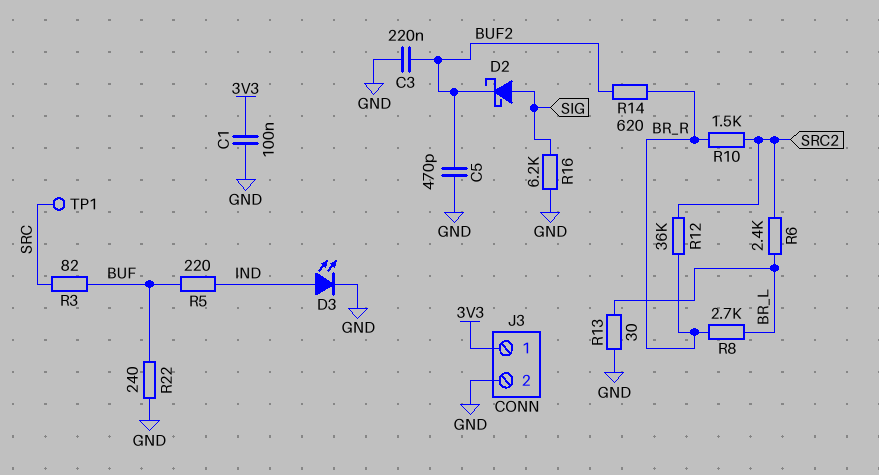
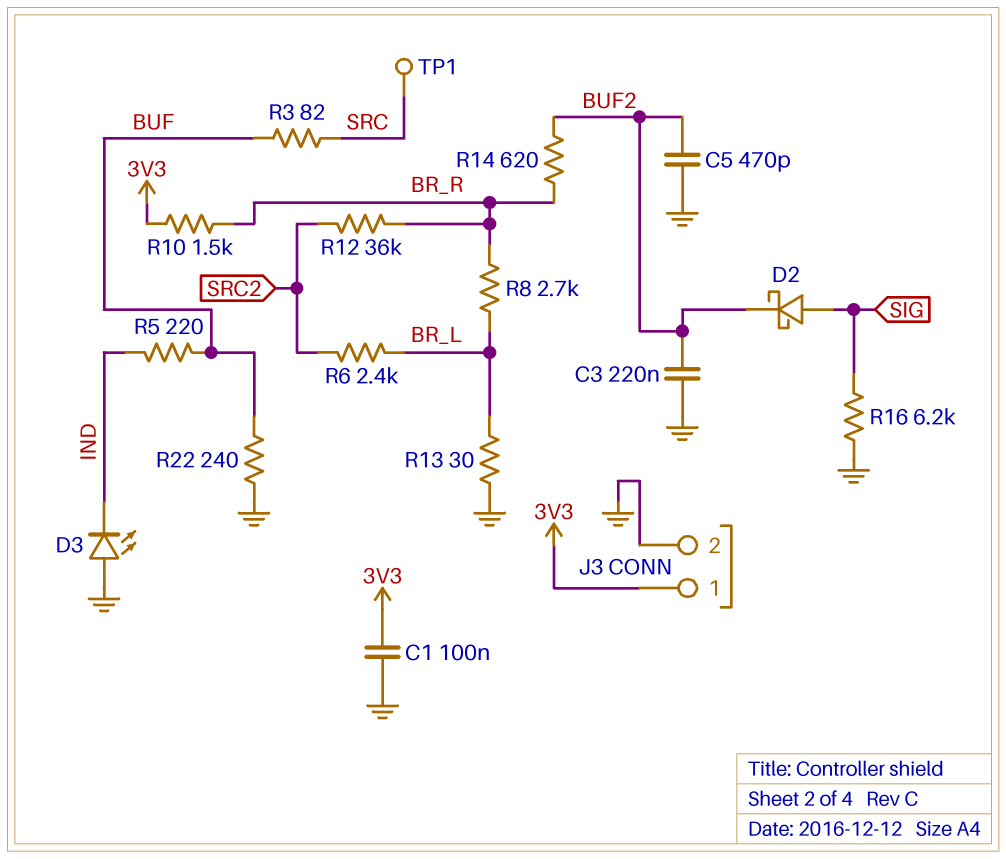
D3: LED (A IND, K GND) -> LED (A GND, K IND)
R10: 1.5k (BR_R, SRC2) -> 1.5k (3V3, BR_R)

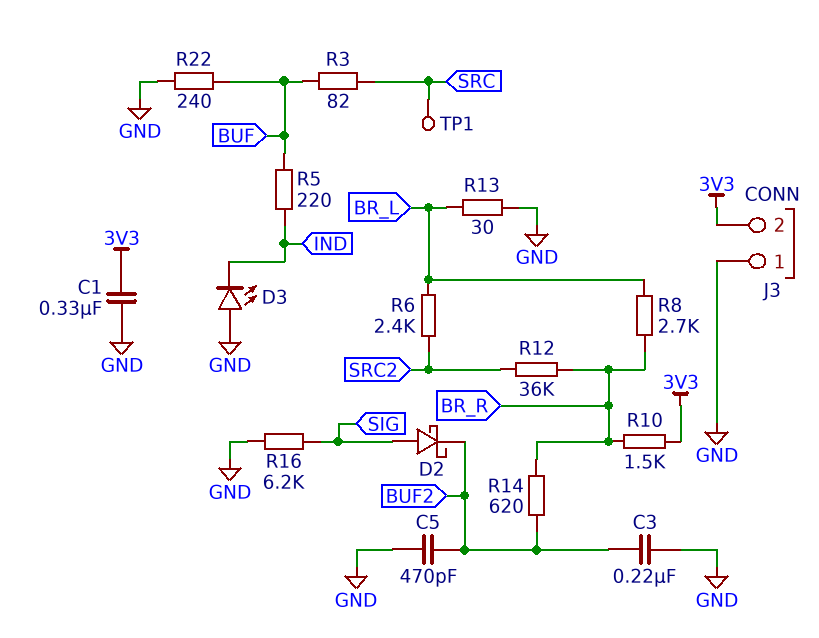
C1: 100nF (3V3, GND) -> 330nF (3V3, GND)
J3 pin 1: 3V3 -> GND
J3 pin 2: GND -> 3V3

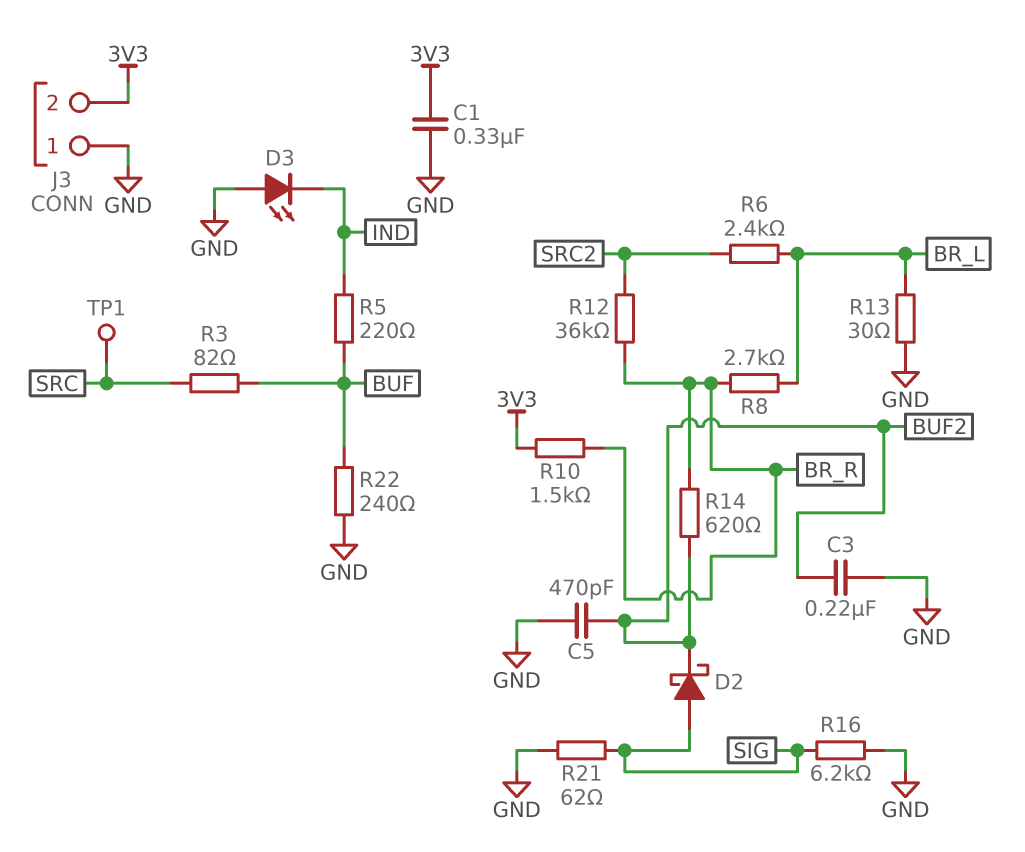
R21: none -> 62 (GND, SIG)

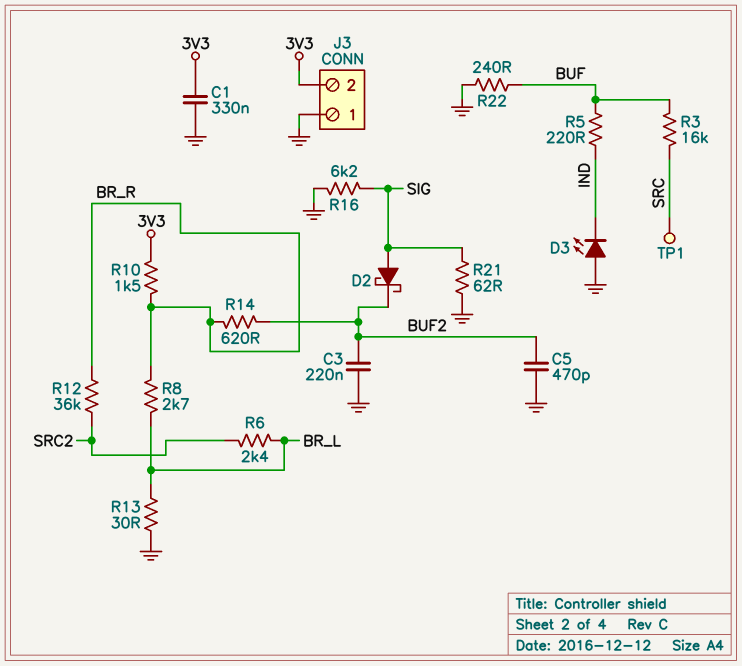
R3: 82 (BUF, SRC) -> 16k (BUF, SRC)

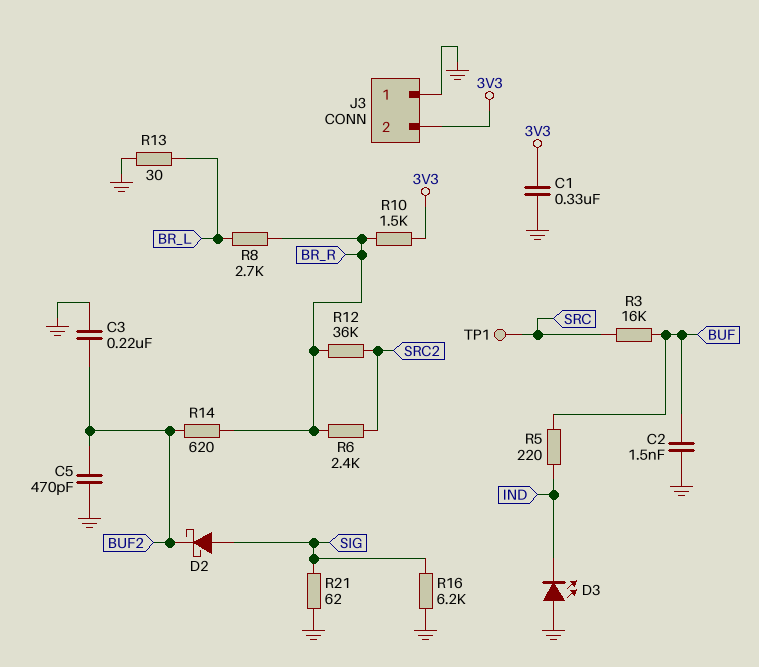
C2: none -> 1.5nF (BUF, GND)
R6: 2.4k (BR_L, SRC2) -> 2.4k (BR_R, SRC2)
R22: 240 (BUF, GND) -> none

